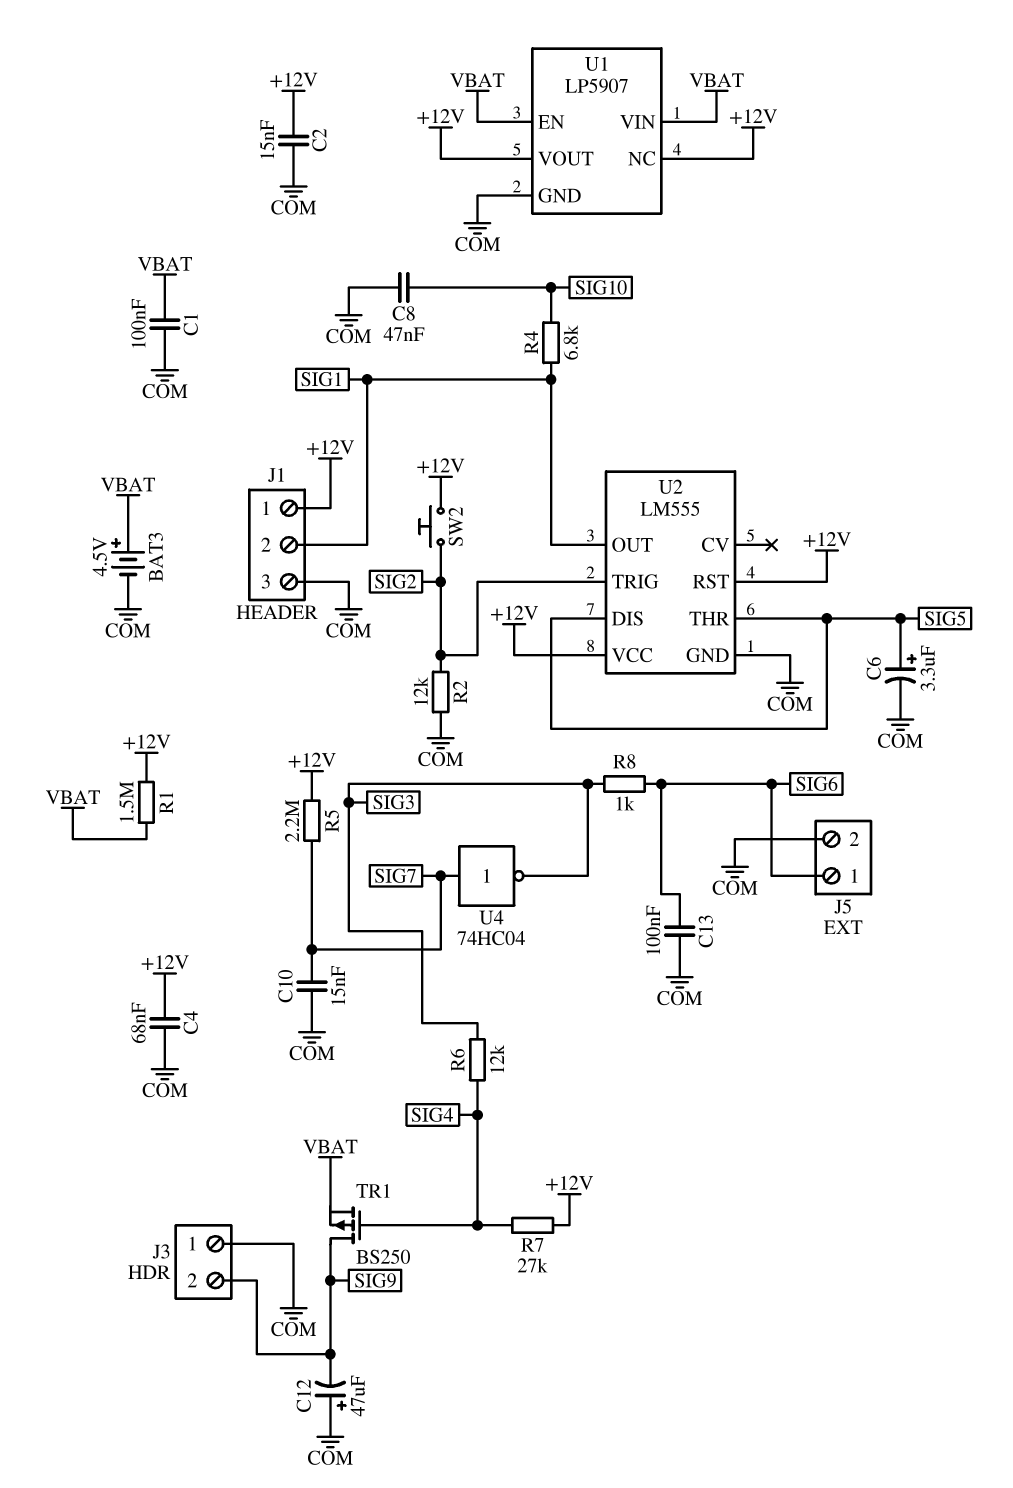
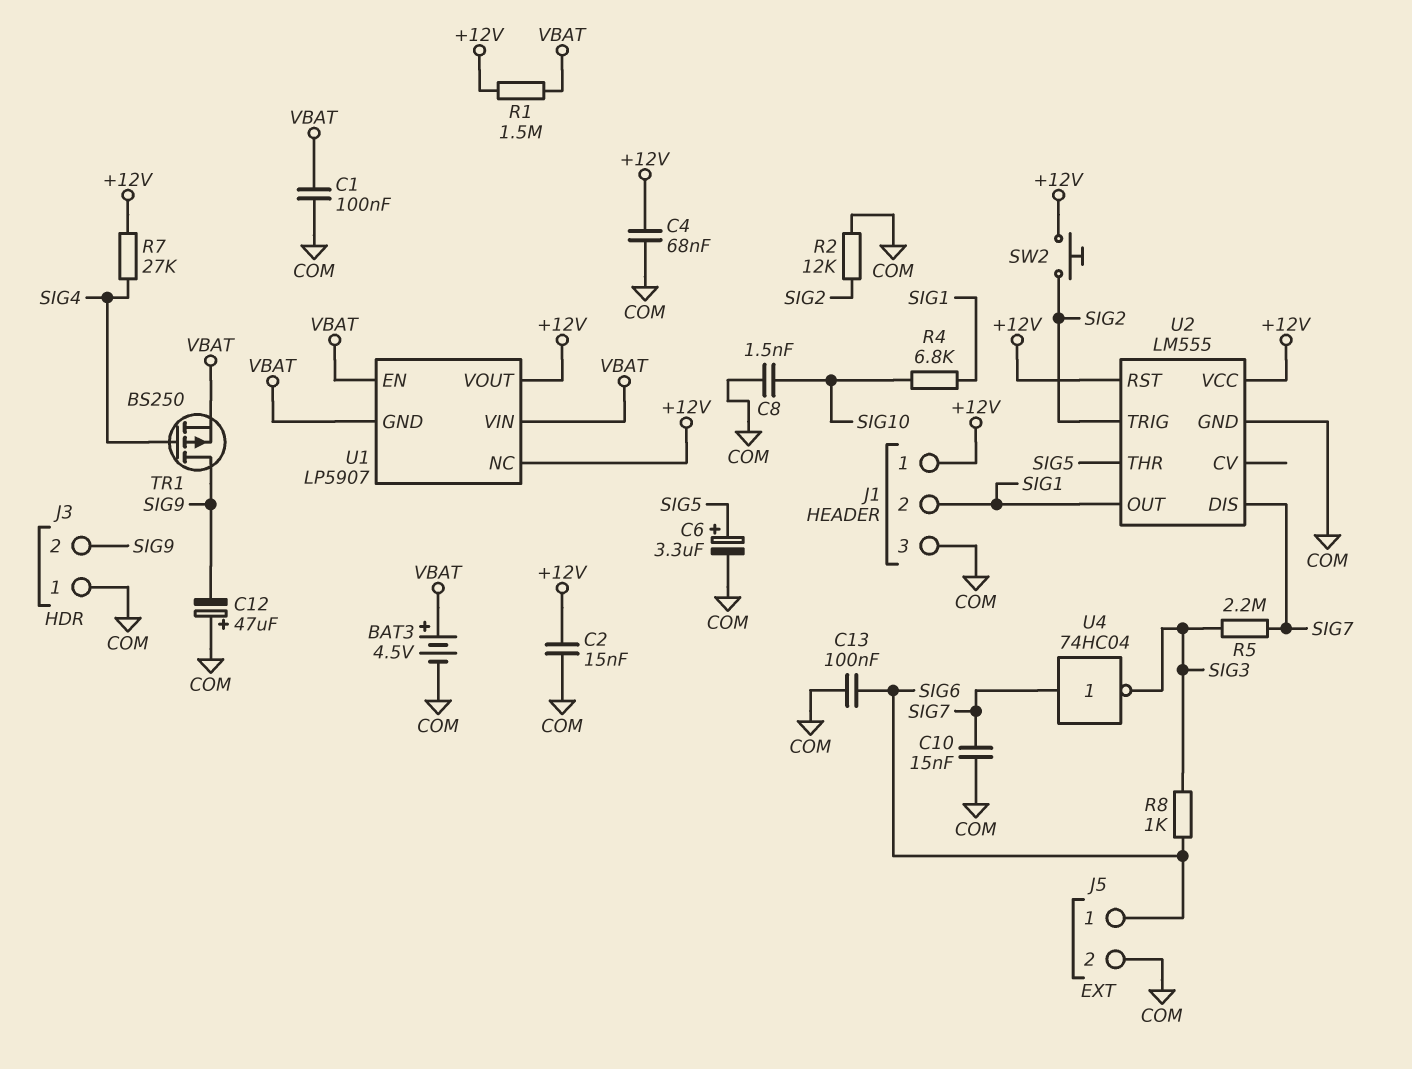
C8: 47nF (COM, SIG10) -> 1.5nF (COM, SIG10)
R5: 2.2M (+12V, SIG7) -> 2.2M (SIG3, SIG7)
R6: 12k (SIG3, SIG4) -> none
U1 pin GND: COM -> VBAT
U2 pin DIS: SIG5 -> SIG7

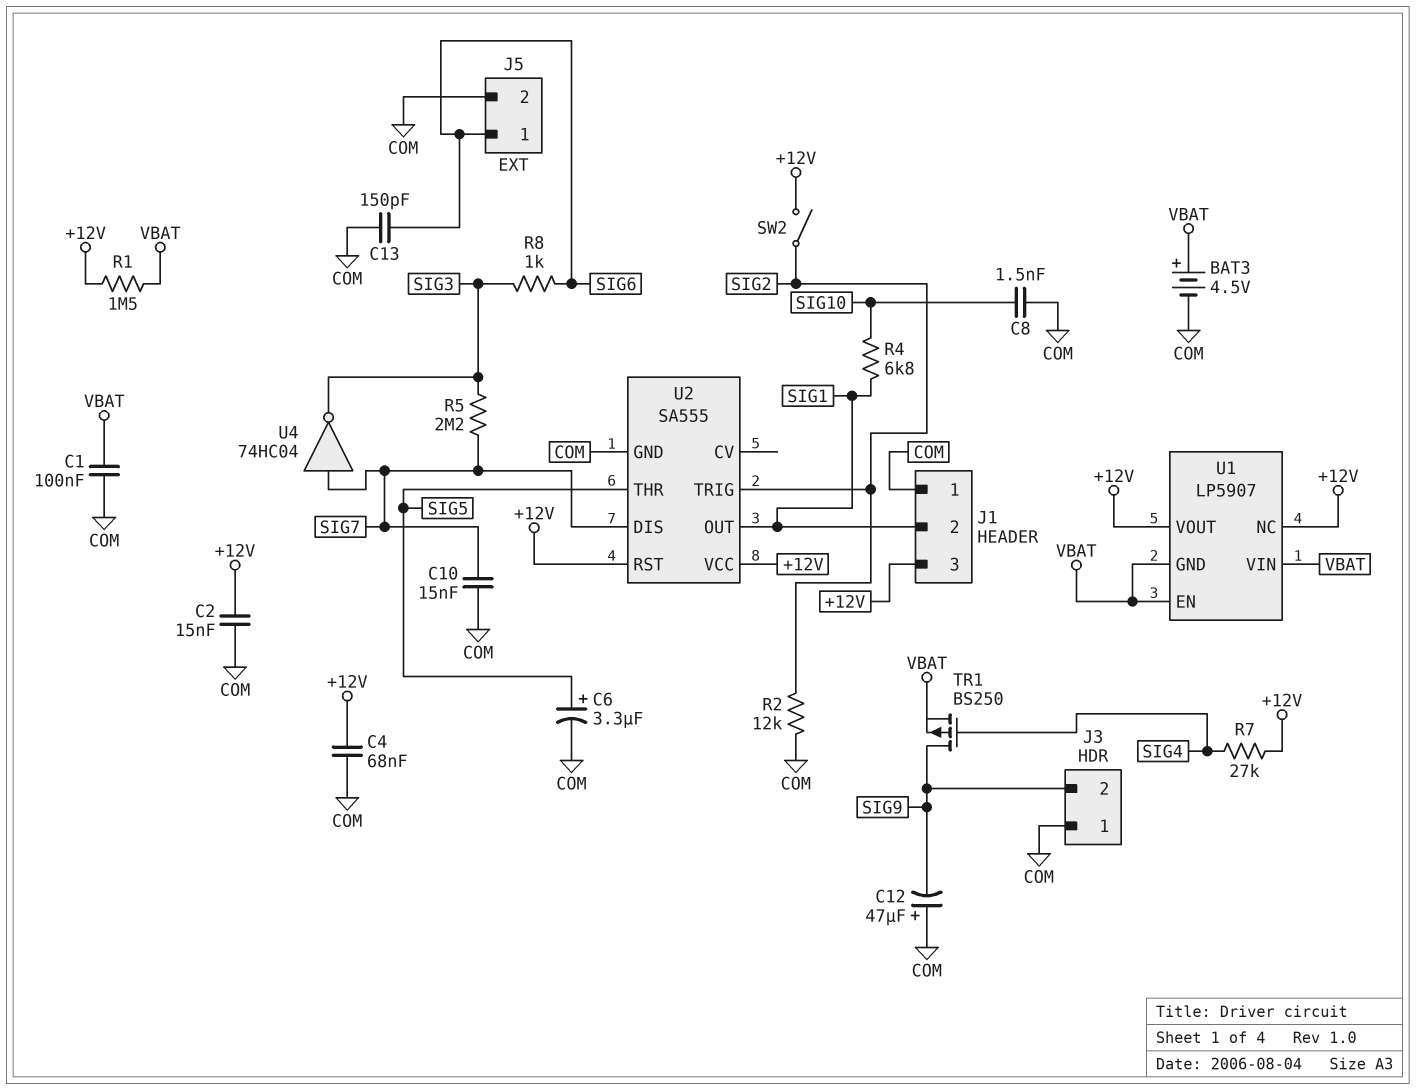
C13: 100nF (COM, SIG6) -> 150pF (COM, SIG6)
J1 pin 1: +12V -> COM
J1 pin 3: COM -> +12V
SW2: button (+12V, SIG2) -> switch (+12V, SIG2)
U2: LM555 -> SA555

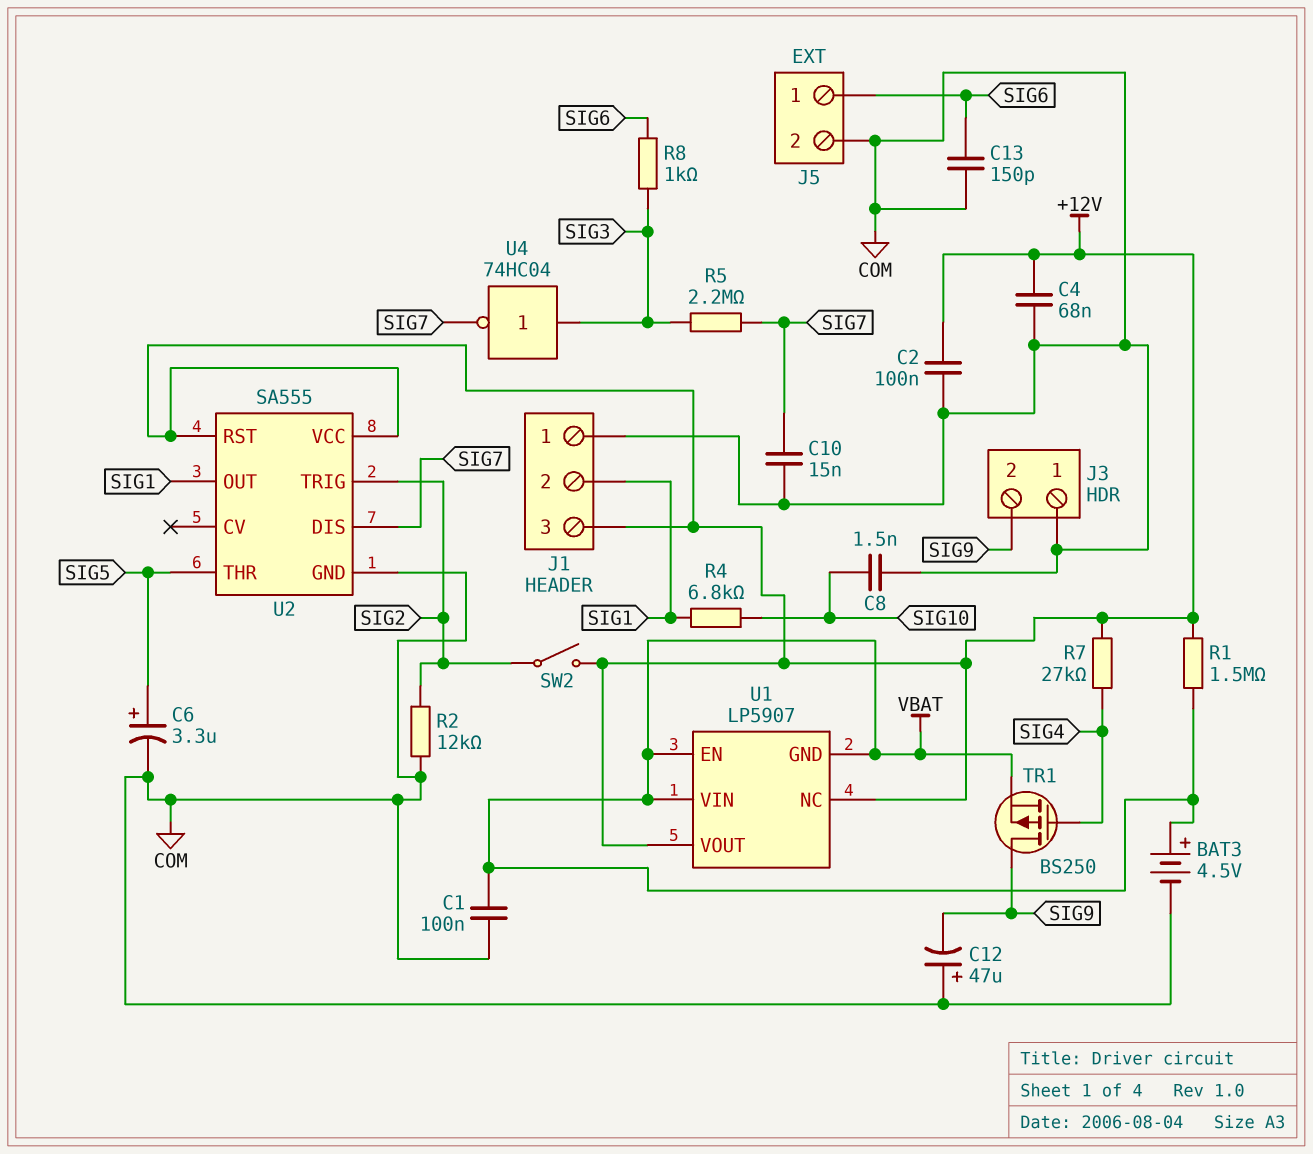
C2: 15nF (+12V, COM) -> 100nF (+12V, COM)
U4: NOT 74HC04 (in SIG7, out SIG3) -> NOT 74HC04 (in SIG3, out SIG7)

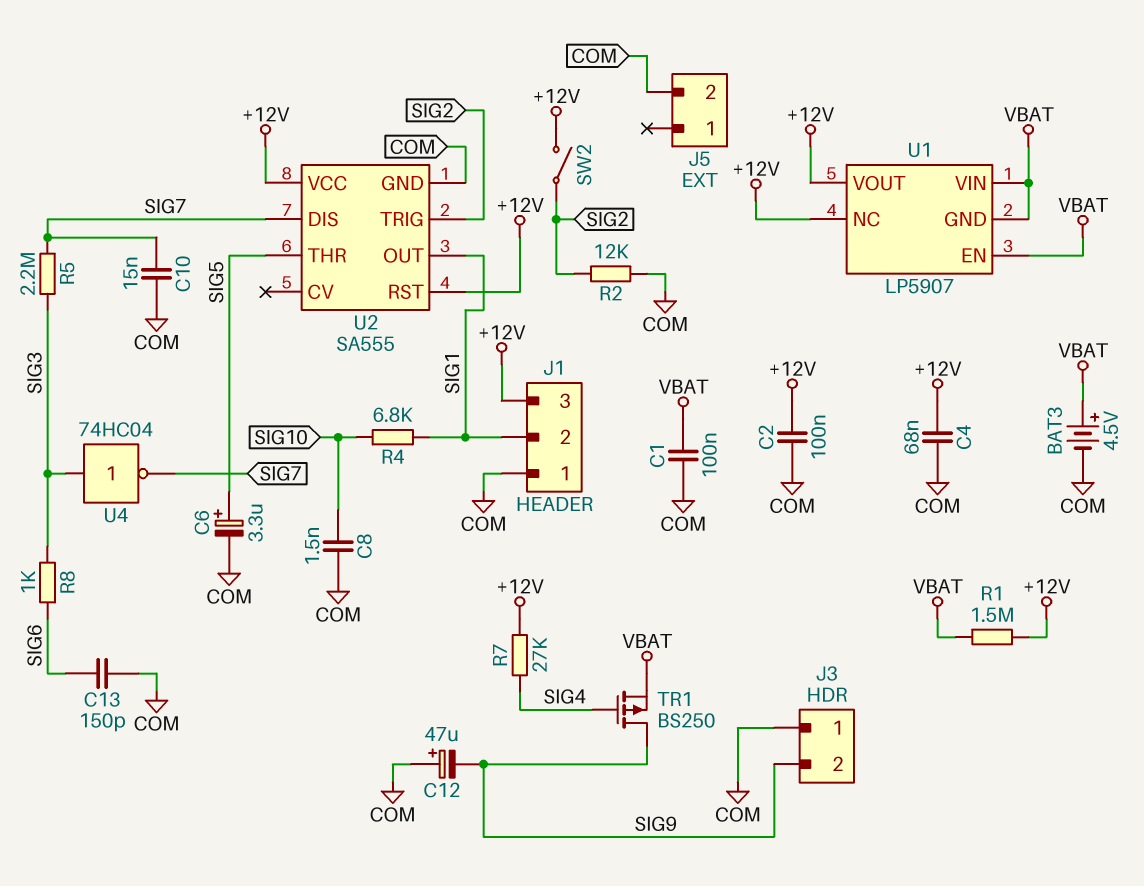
J5 pin 1: SIG6 -> none

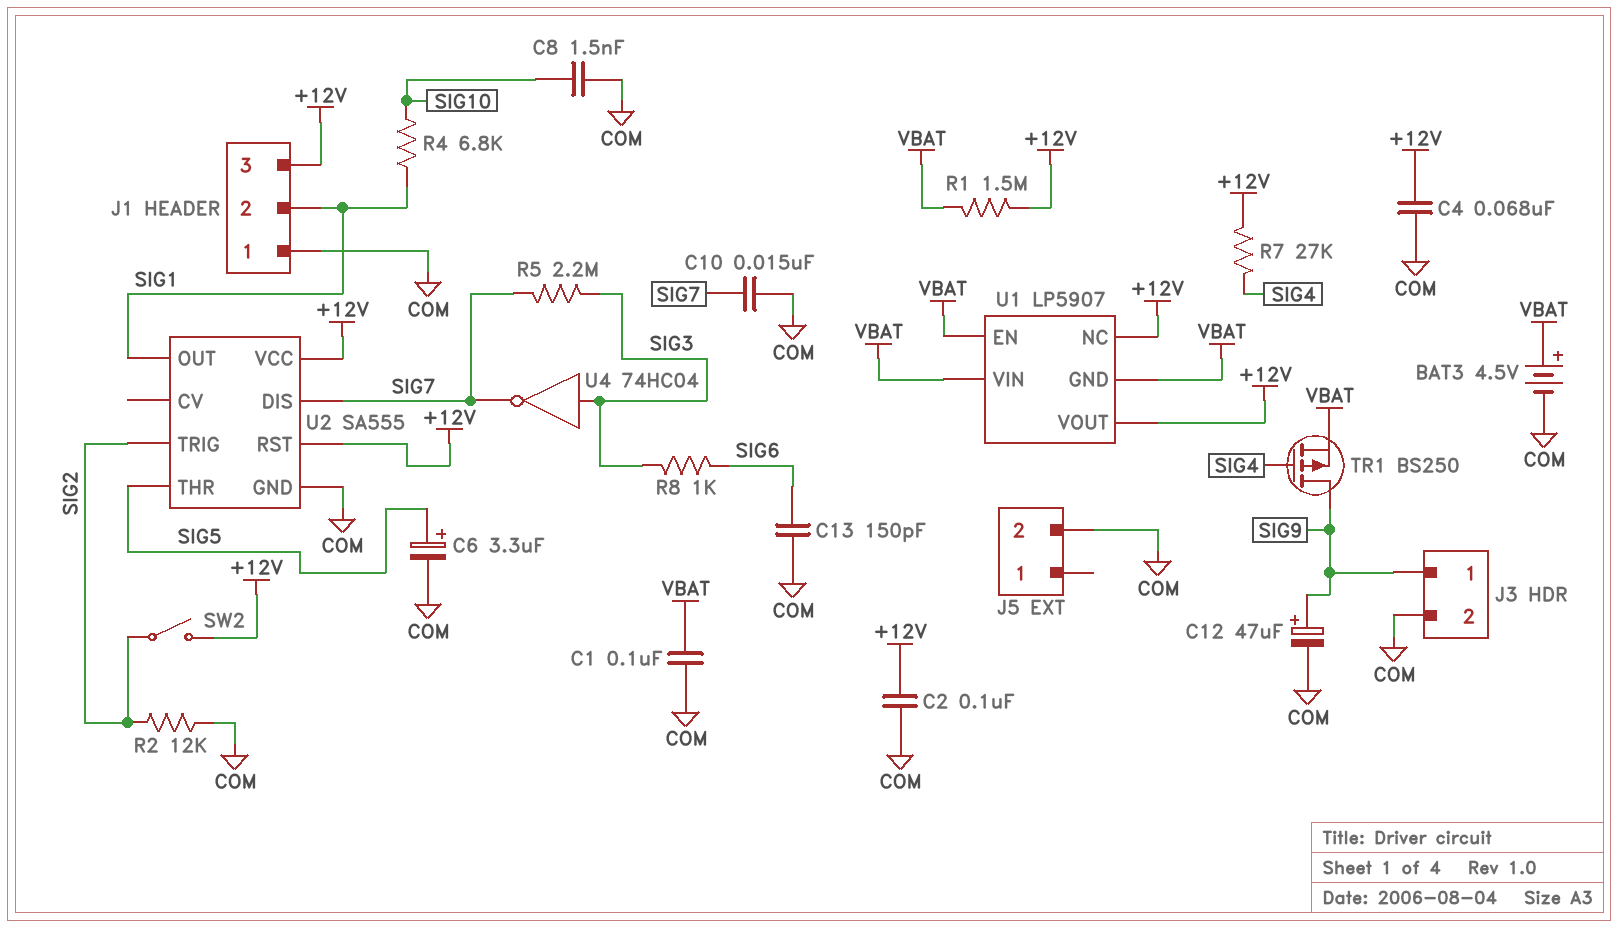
C12: 47uF (plus COM, minus SIG9) -> 47uF (plus SIG9, minus COM)
J3 pin 1: COM -> SIG9
J3 pin 2: SIG9 -> COM

